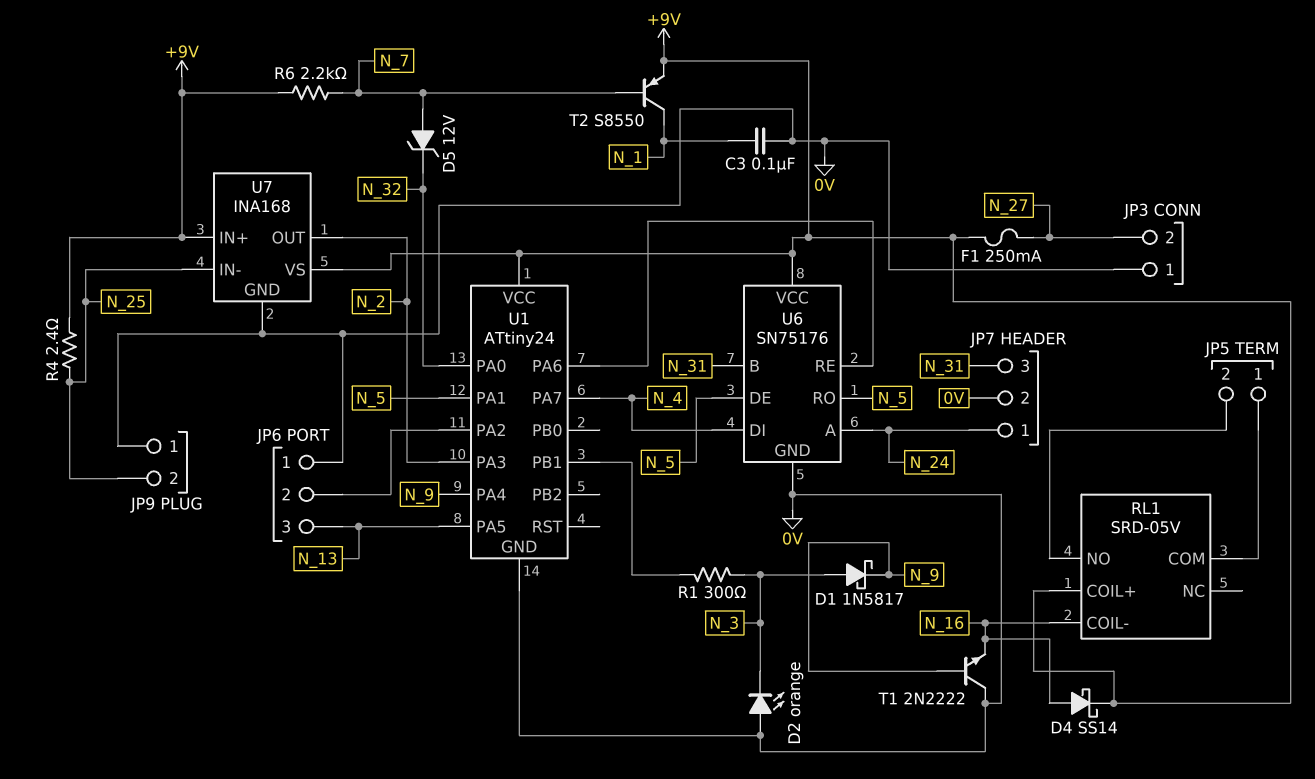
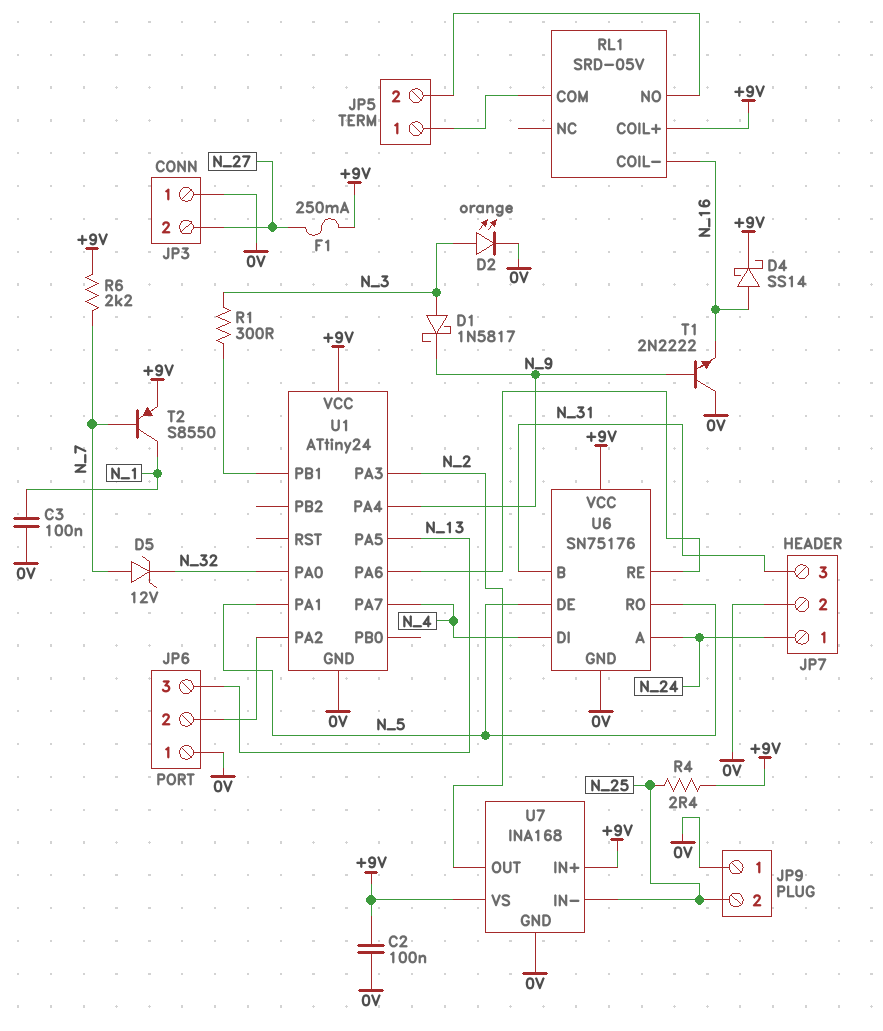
C2: none -> 100nF (+9V, 0V)
D2: LED orange (A 0V, K N_3) -> LED orange (A N_3, K 0V)

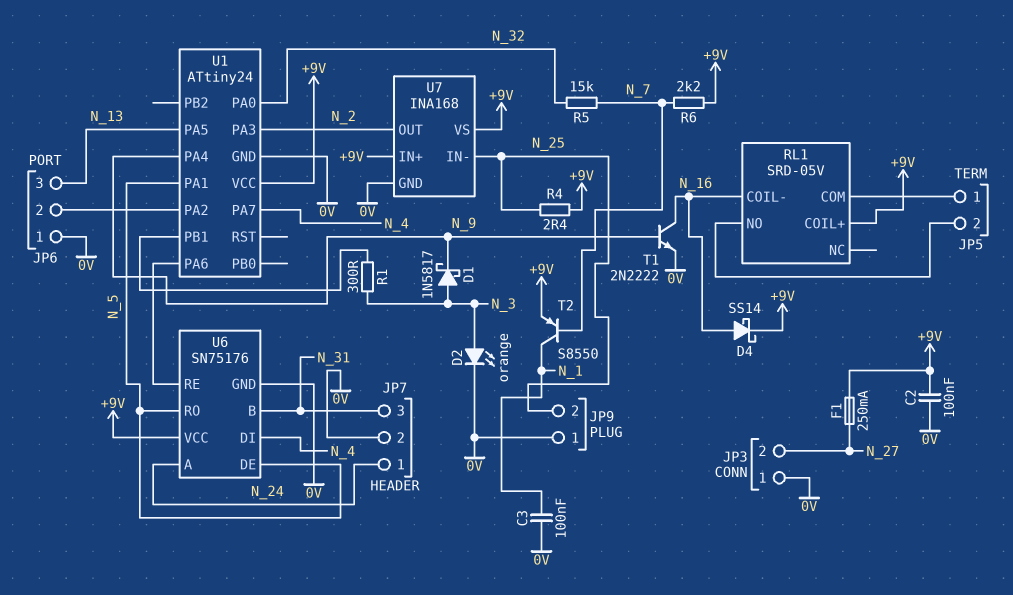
D5: zener 12V (A N_7, K N_32) -> none
R5: none -> 15k (N_7, N_32)
T1: NPN 2N2222 (B N_9, C 0V, E N_16) -> NPN 2N2222 (B N_9, C N_16, E 0V)

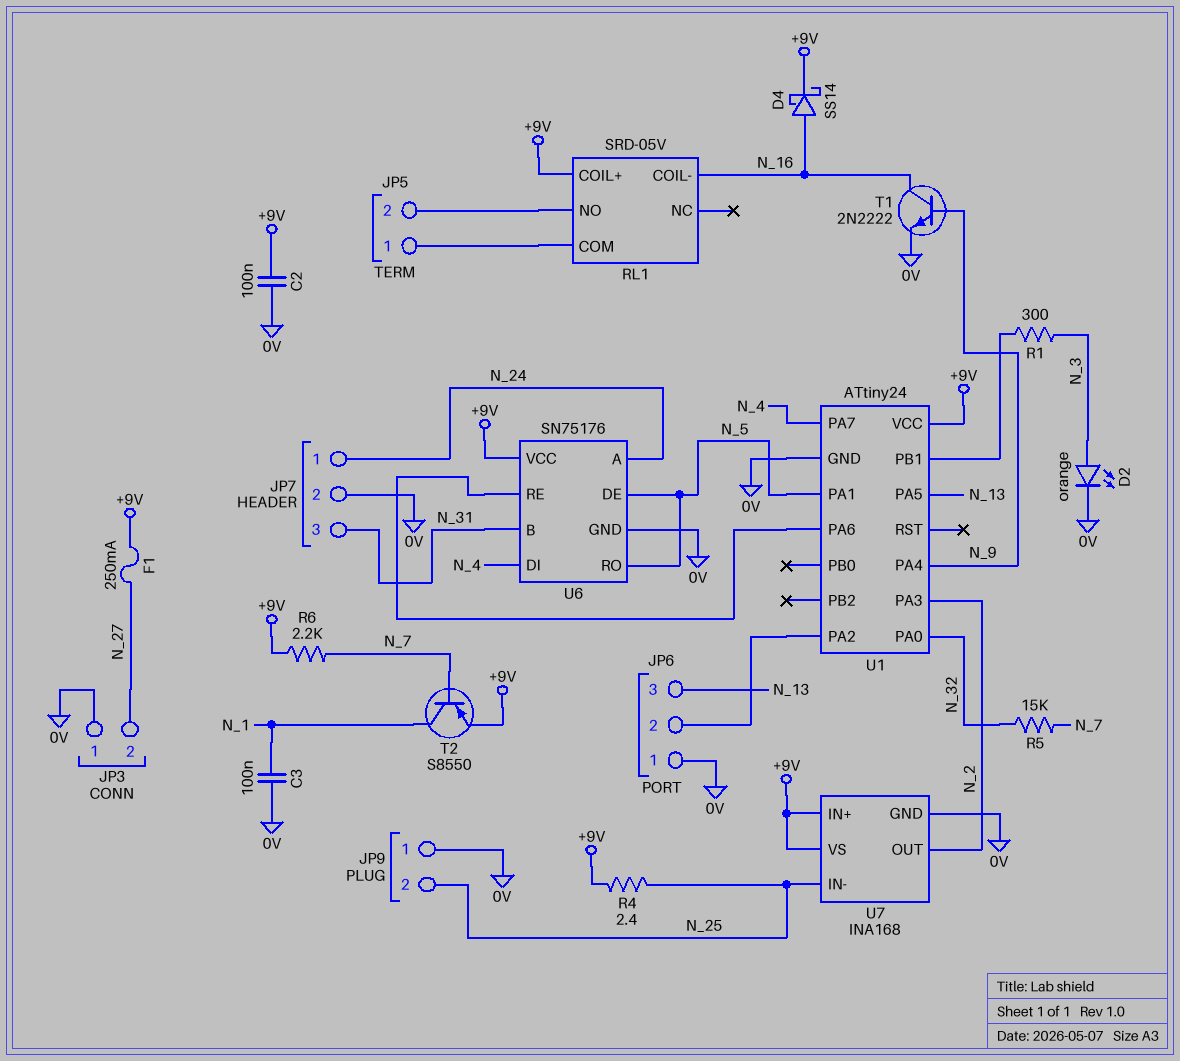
D1: schottky 1N5817 (A N_3, K N_9) -> none

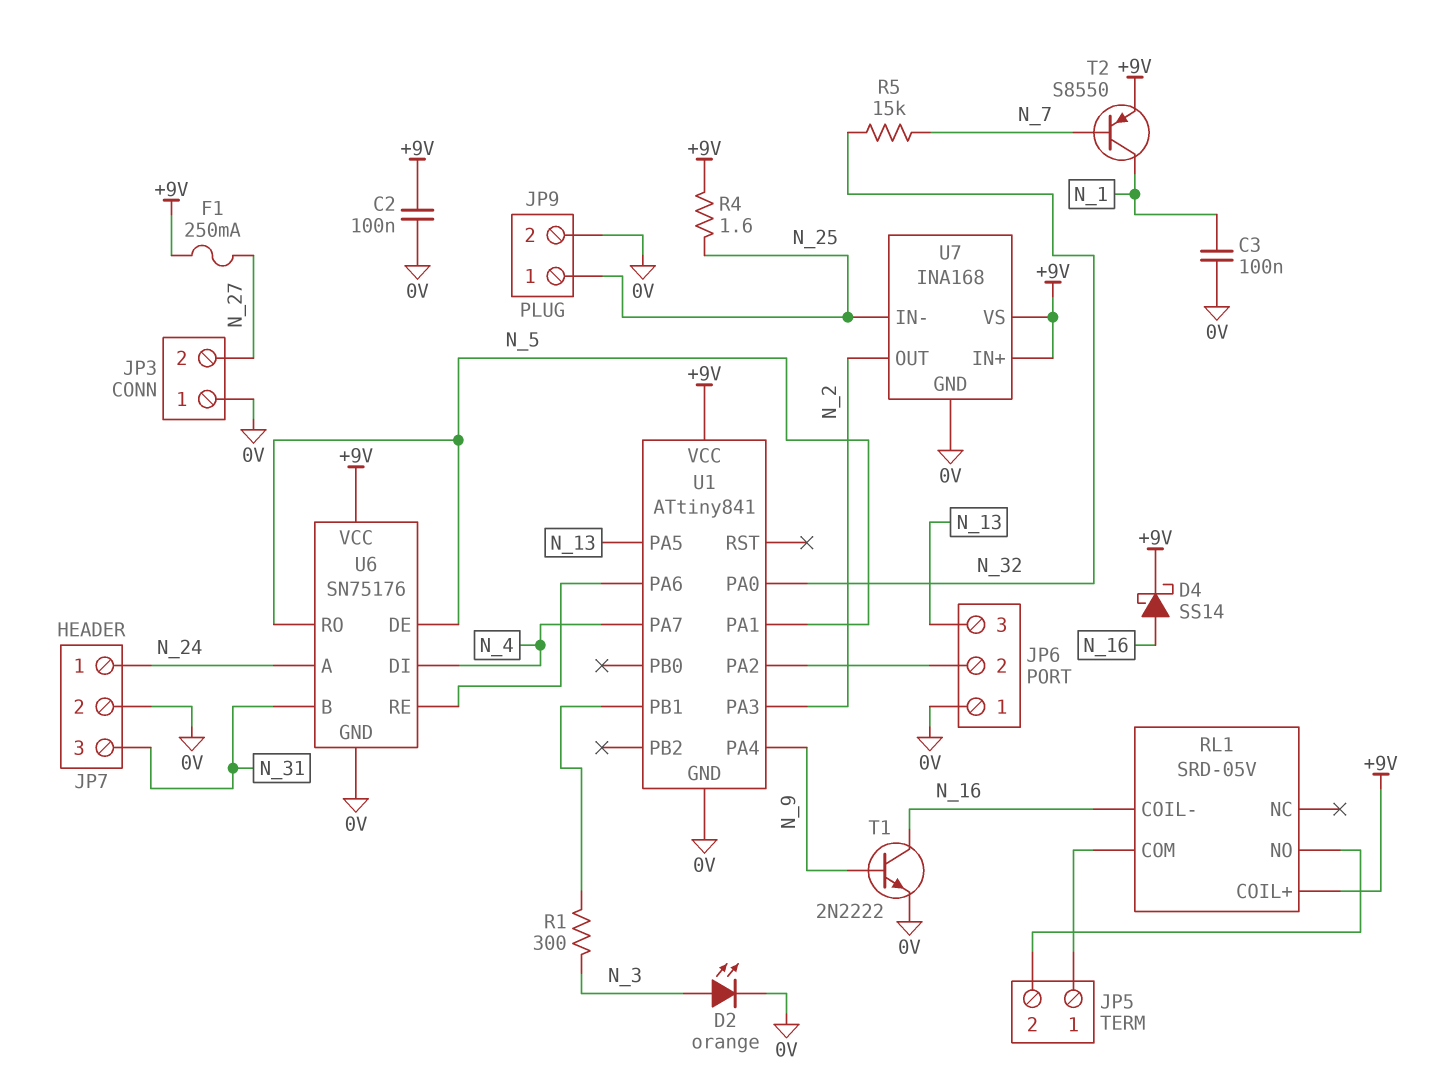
JP9 pin 1: 0V -> N_25
JP9 pin 2: N_25 -> 0V
R4: 2.4 (+9V, N_25) -> 1.6 (+9V, N_25)
R6: 2.2k (+9V, N_7) -> none
U1: ATtiny24 -> ATtiny841

